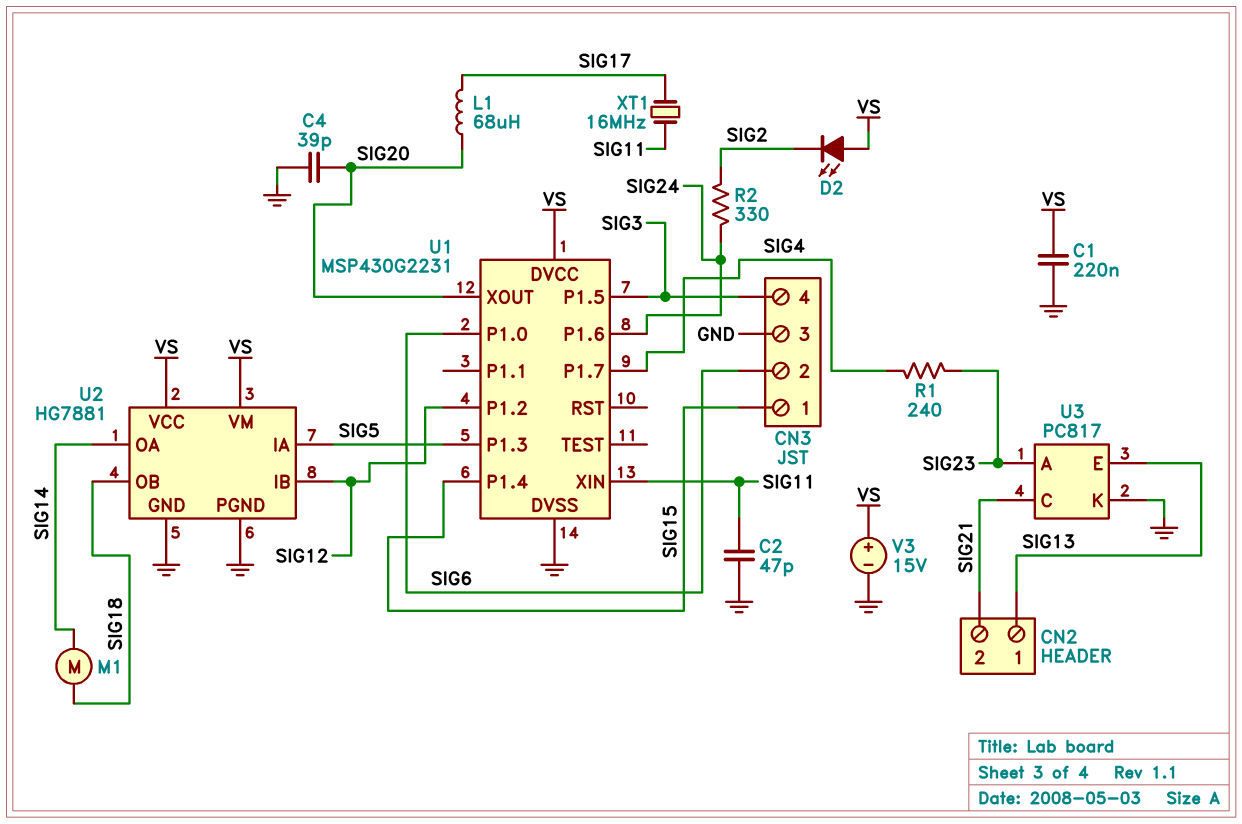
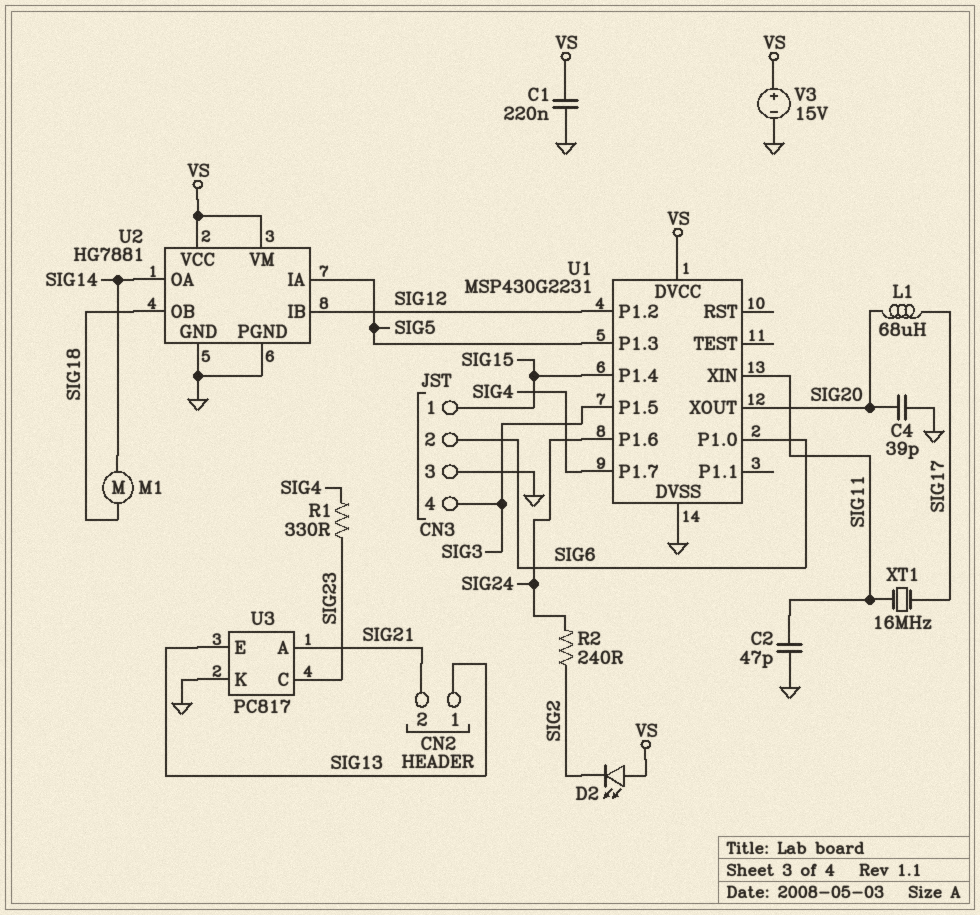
R1: 240 (SIG4, SIG23) -> 330 (SIG4, SIG23)
R2: 330 (SIG2, SIG24) -> 240 (SIG2, SIG24)
U3 pin A: SIG23 -> SIG21
U3 pin C: SIG21 -> SIG23

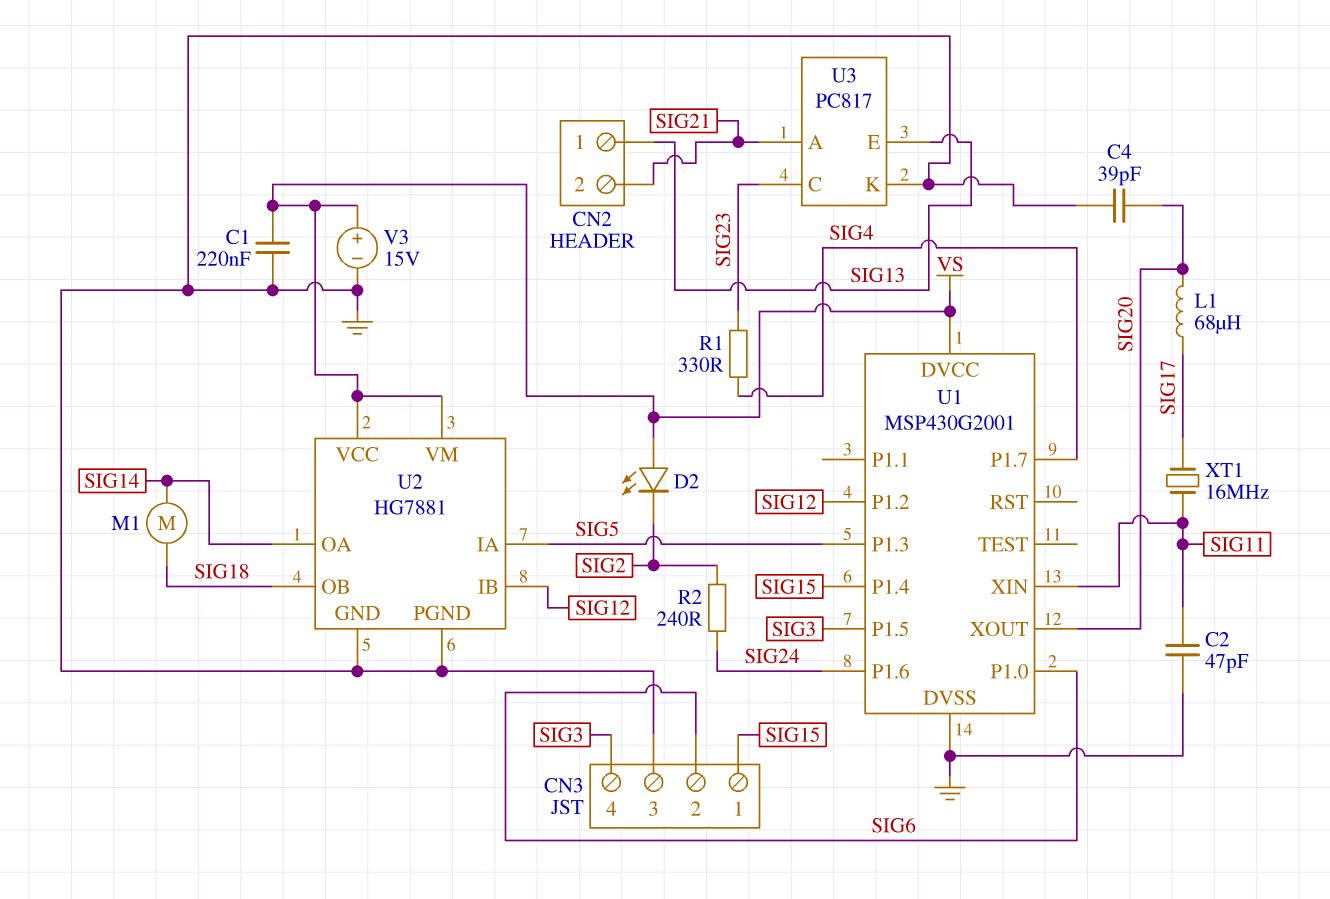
U1: MSP430G2231 -> MSP430G2001

